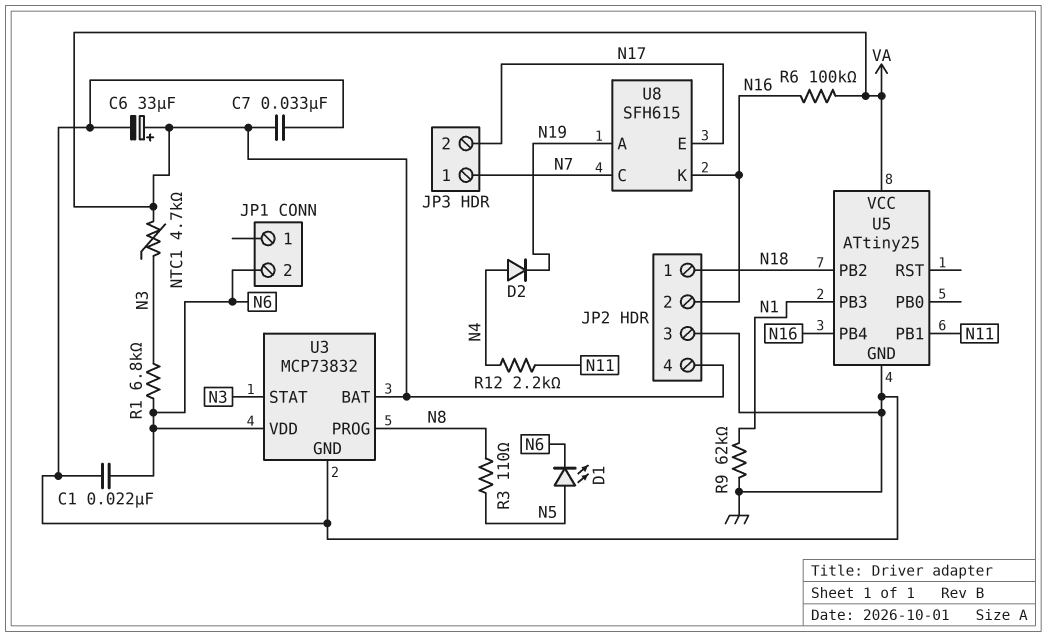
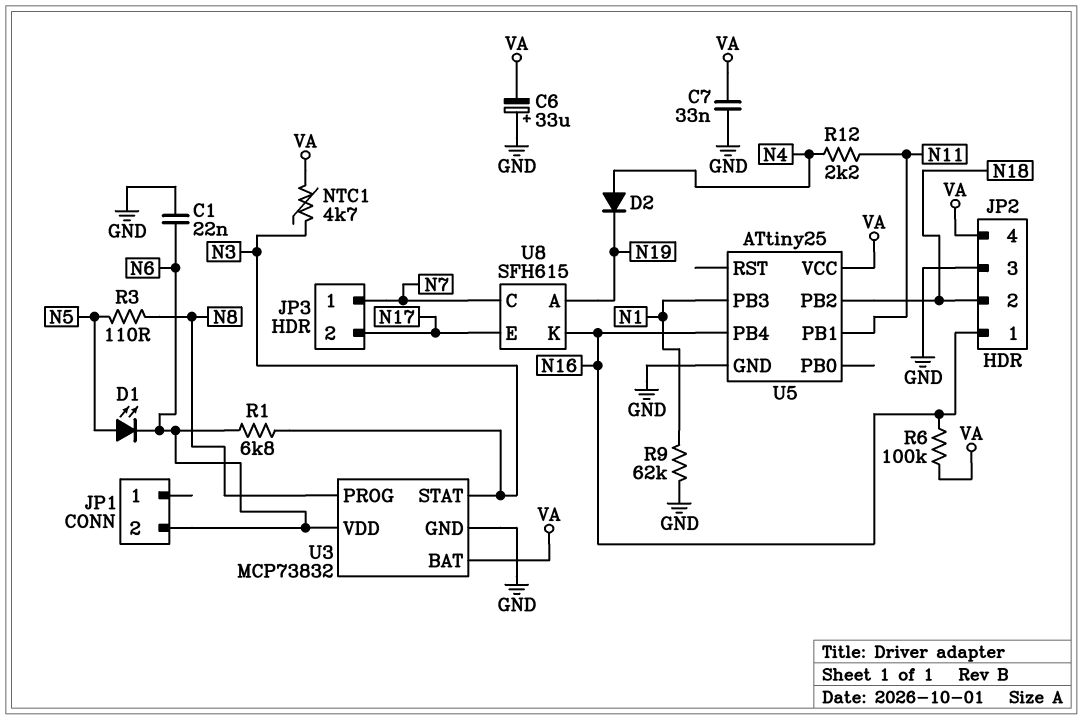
C6: 33uF (plus VA, minus GND) -> 33uF (plus GND, minus VA)
JP2 pin 1: N18 -> N16
JP2 pin 2: N16 -> N18

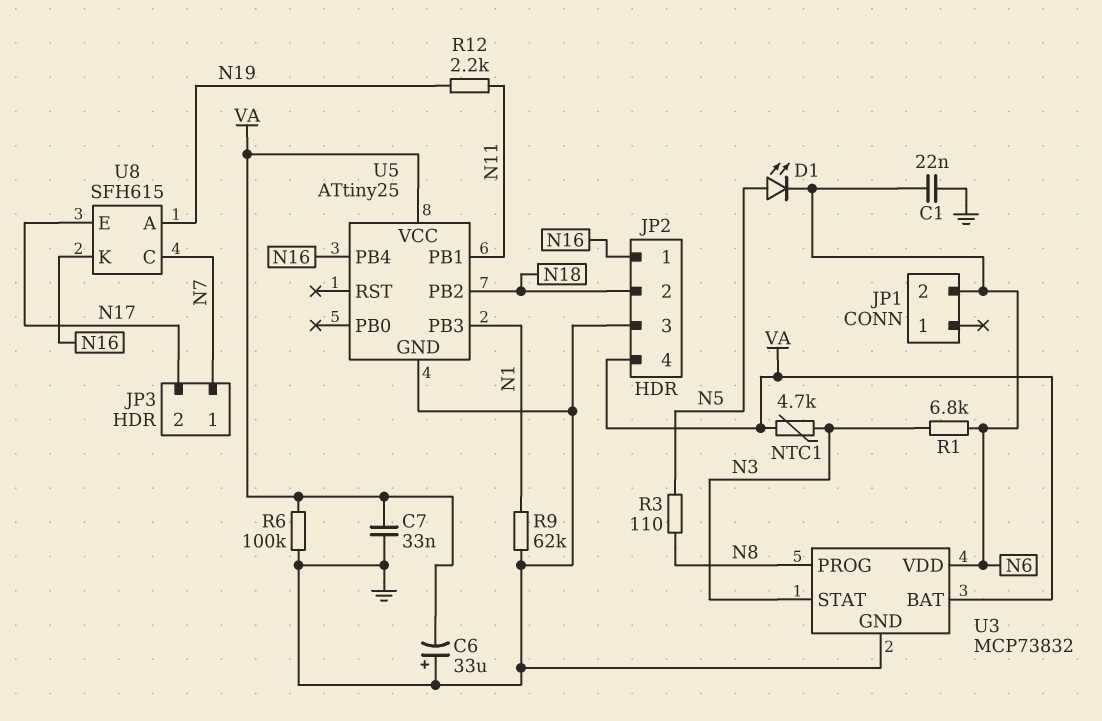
D2: diode (A N4, K N19) -> none
R6: 100k (N16, VA) -> 100k (GND, VA)
R12: 2.2k (N4, N11) -> 2.2k (N11, N19)

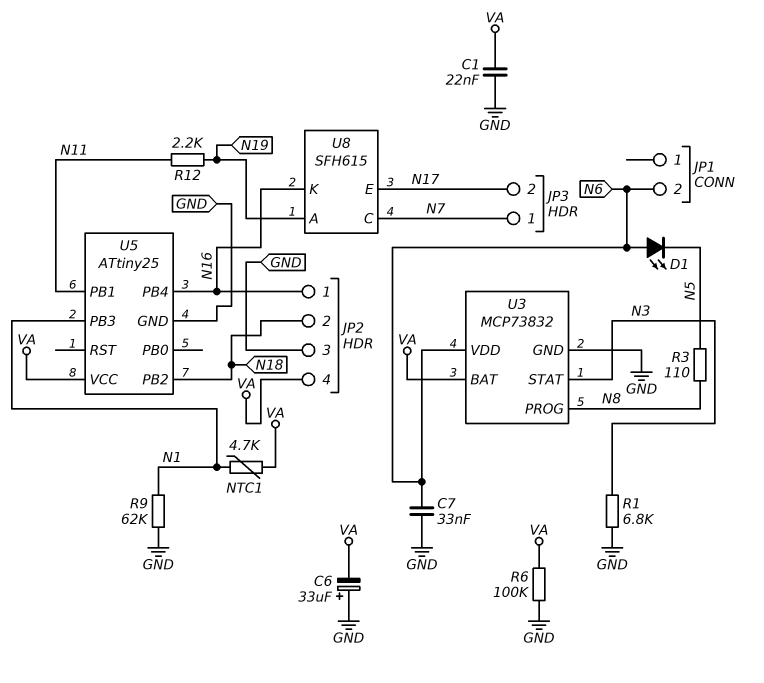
C1: 22nF (GND, N6) -> 22nF (GND, VA)
C7: 33nF (GND, VA) -> 33nF (GND, N6)
D1: LED (A N5, K N6) -> LED (A N6, K N5)
NTC1: 4.7k (N3, VA) -> 4.7k (N1, VA)
R1: 6.8k (N3, N6) -> 6.8k (GND, N3)

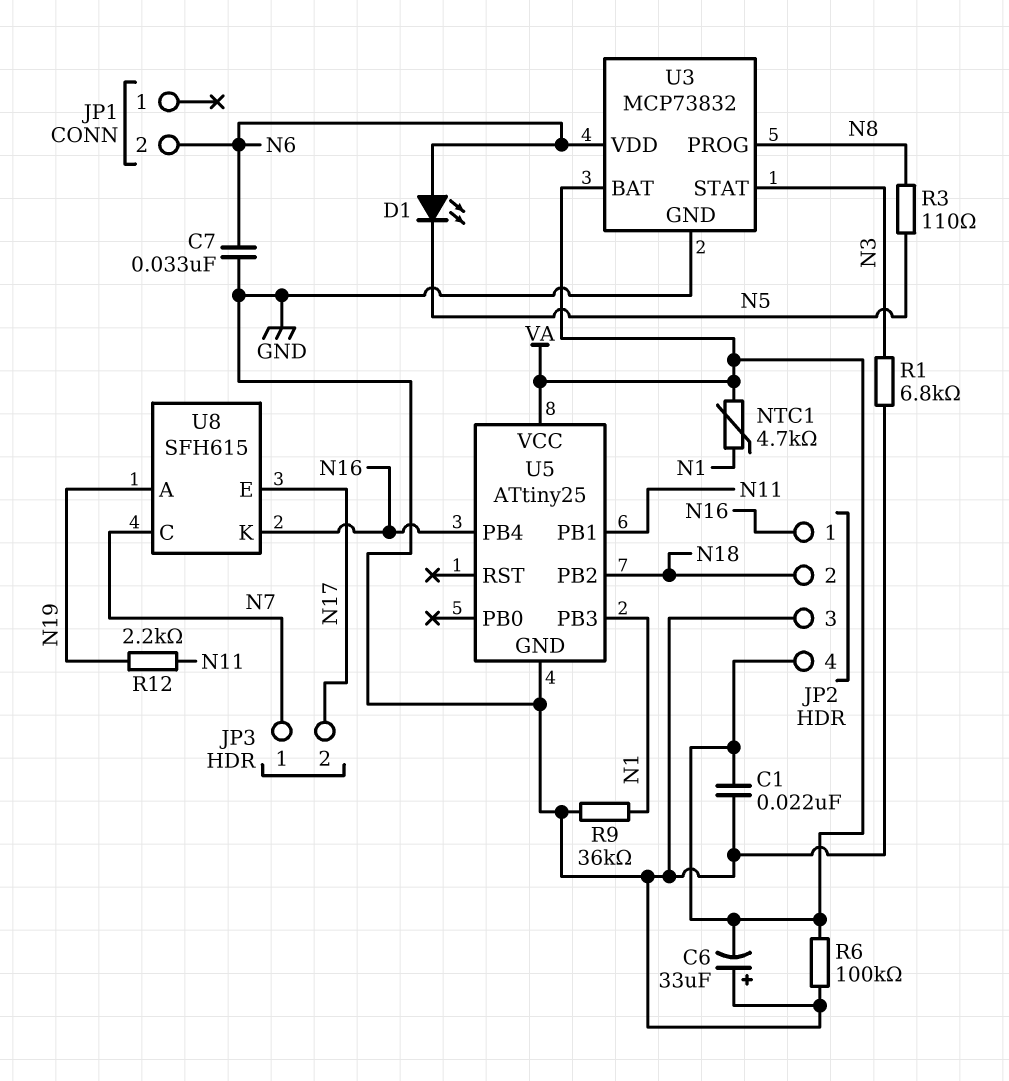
R9: 62k (GND, N1) -> 36k (GND, N1)

